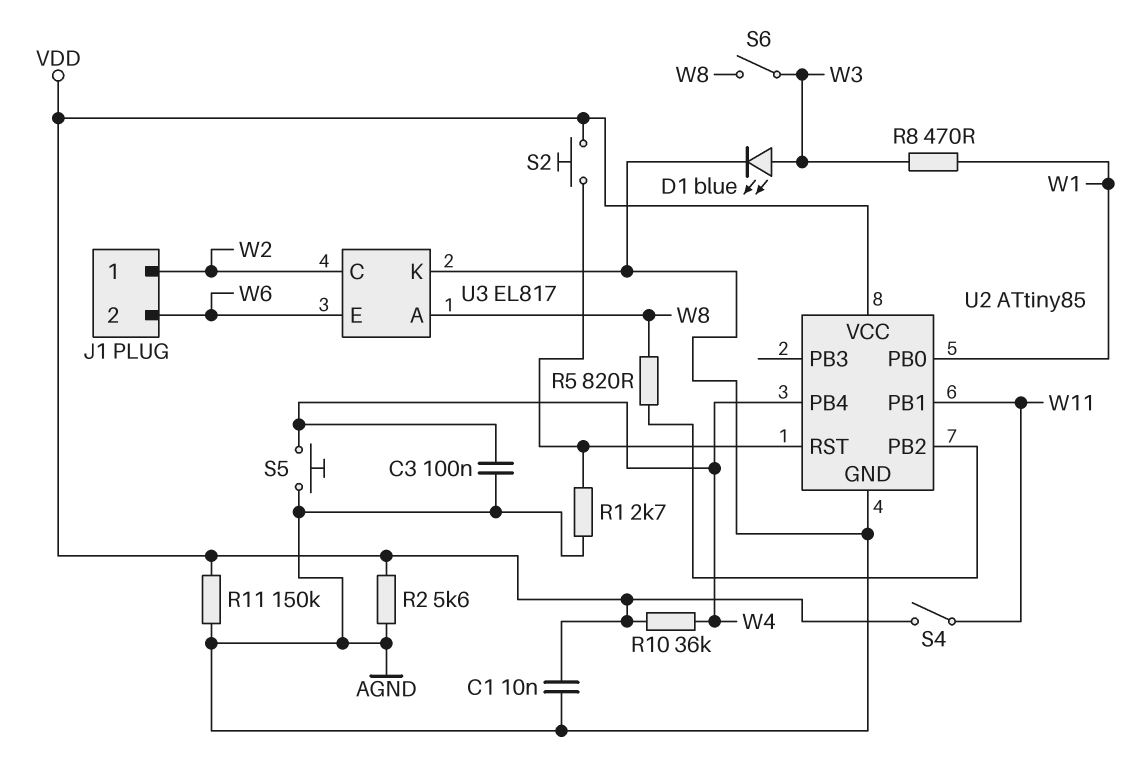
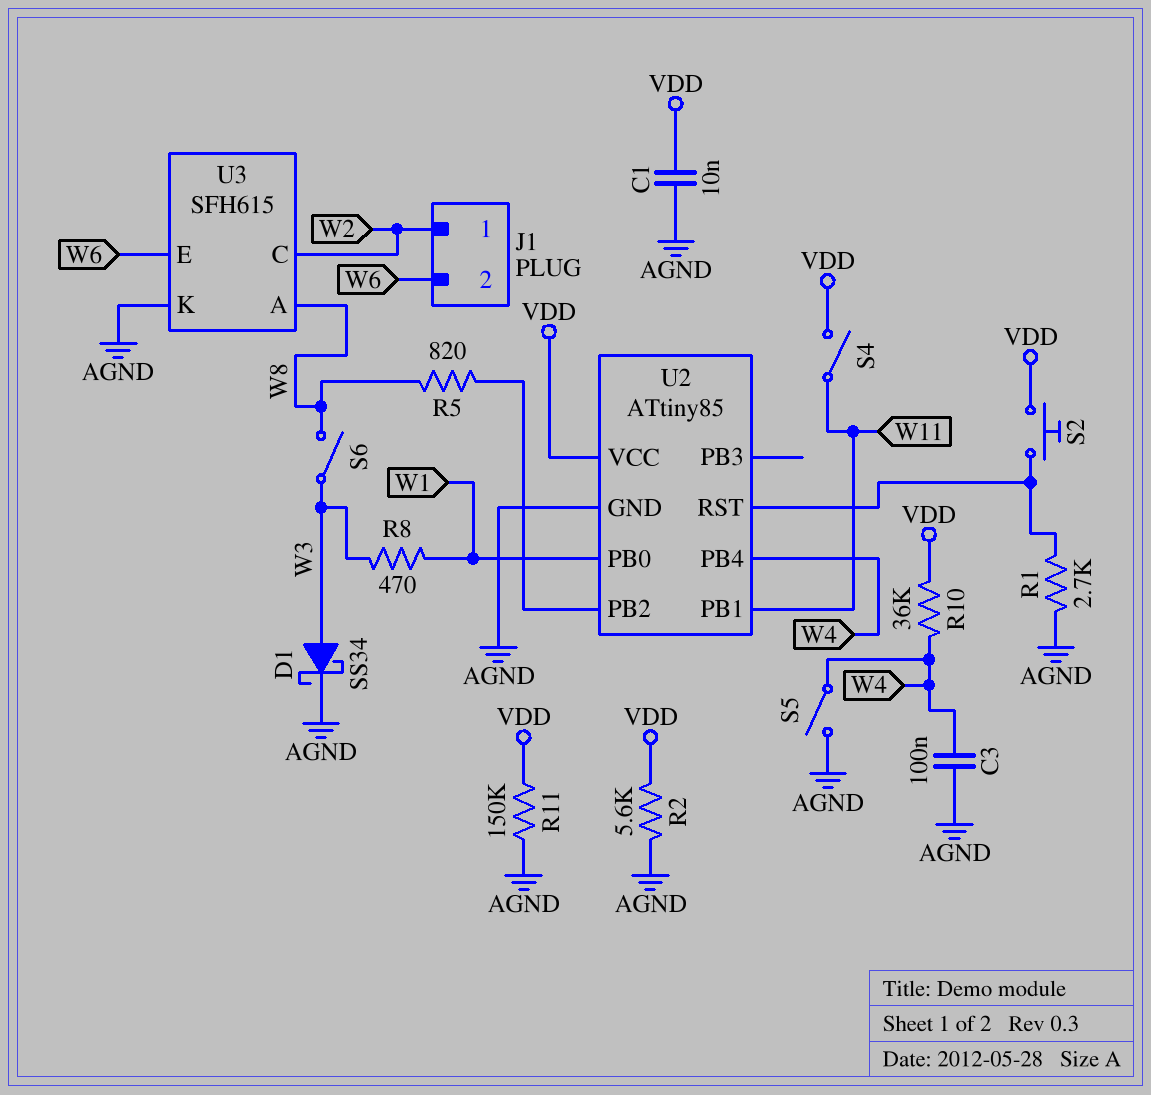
D1: LED blue (A W3, K AGND) -> schottky SS34 (A W3, K AGND)
S5: button (AGND, W4) -> switch (AGND, W4)
U3: EL817 -> SFH615

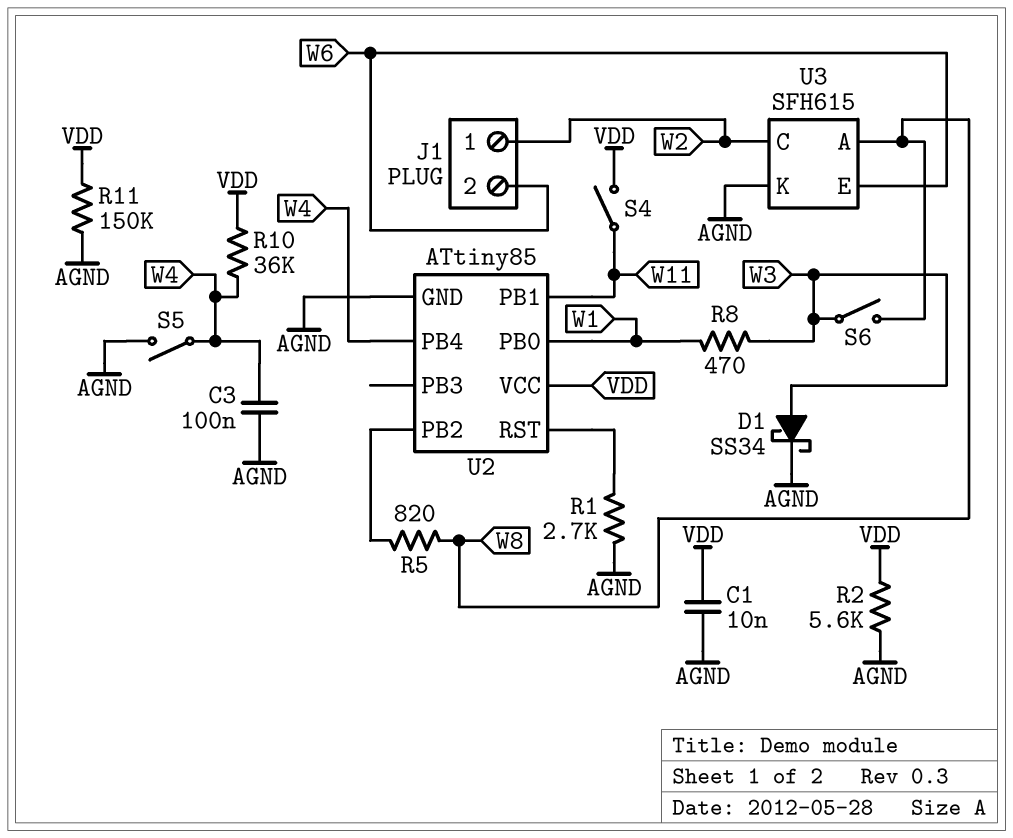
S2: button (U2/RST, VDD) -> none

